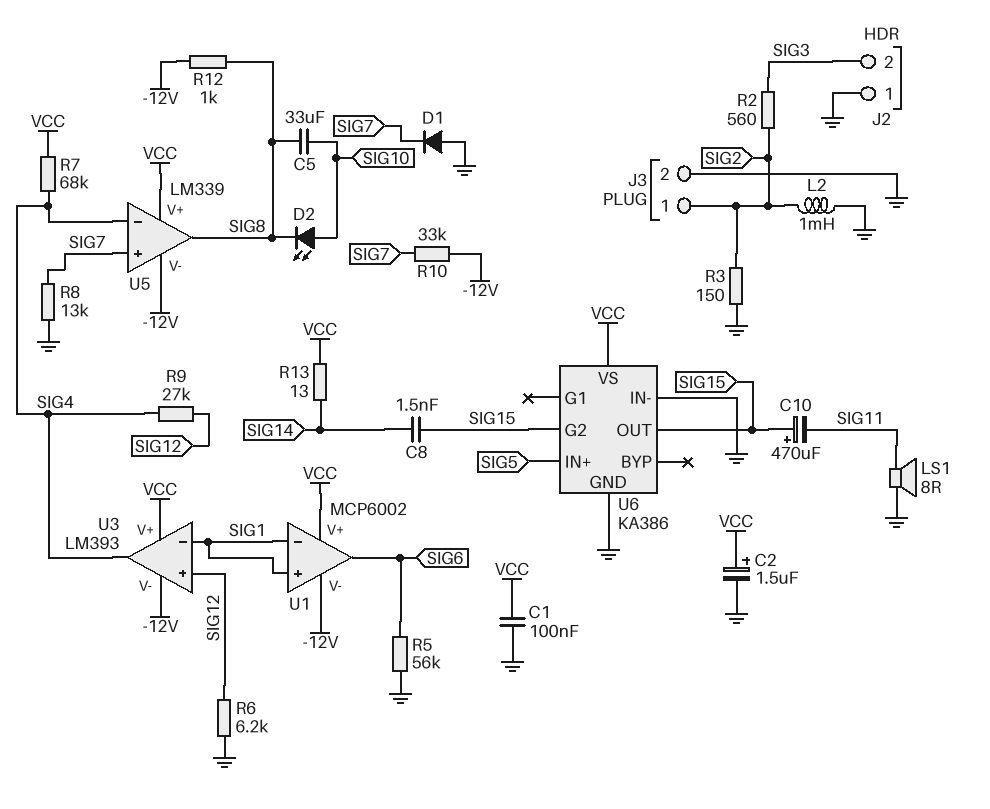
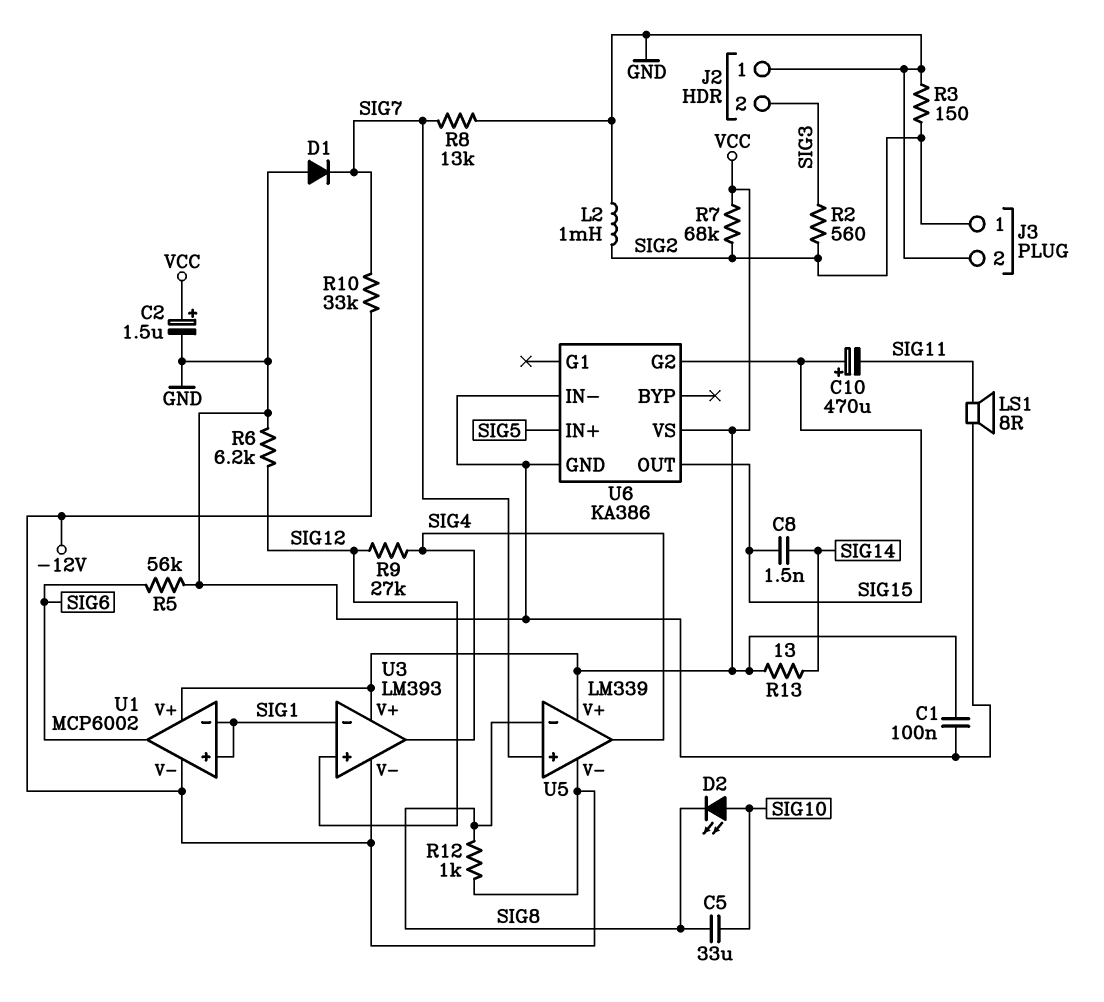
R7: 68k (SIG4, VCC) -> 68k (SIG2, VCC)
U5 pin in-: SIG4 -> SIG8
U5 pin out: SIG8 -> SIG4

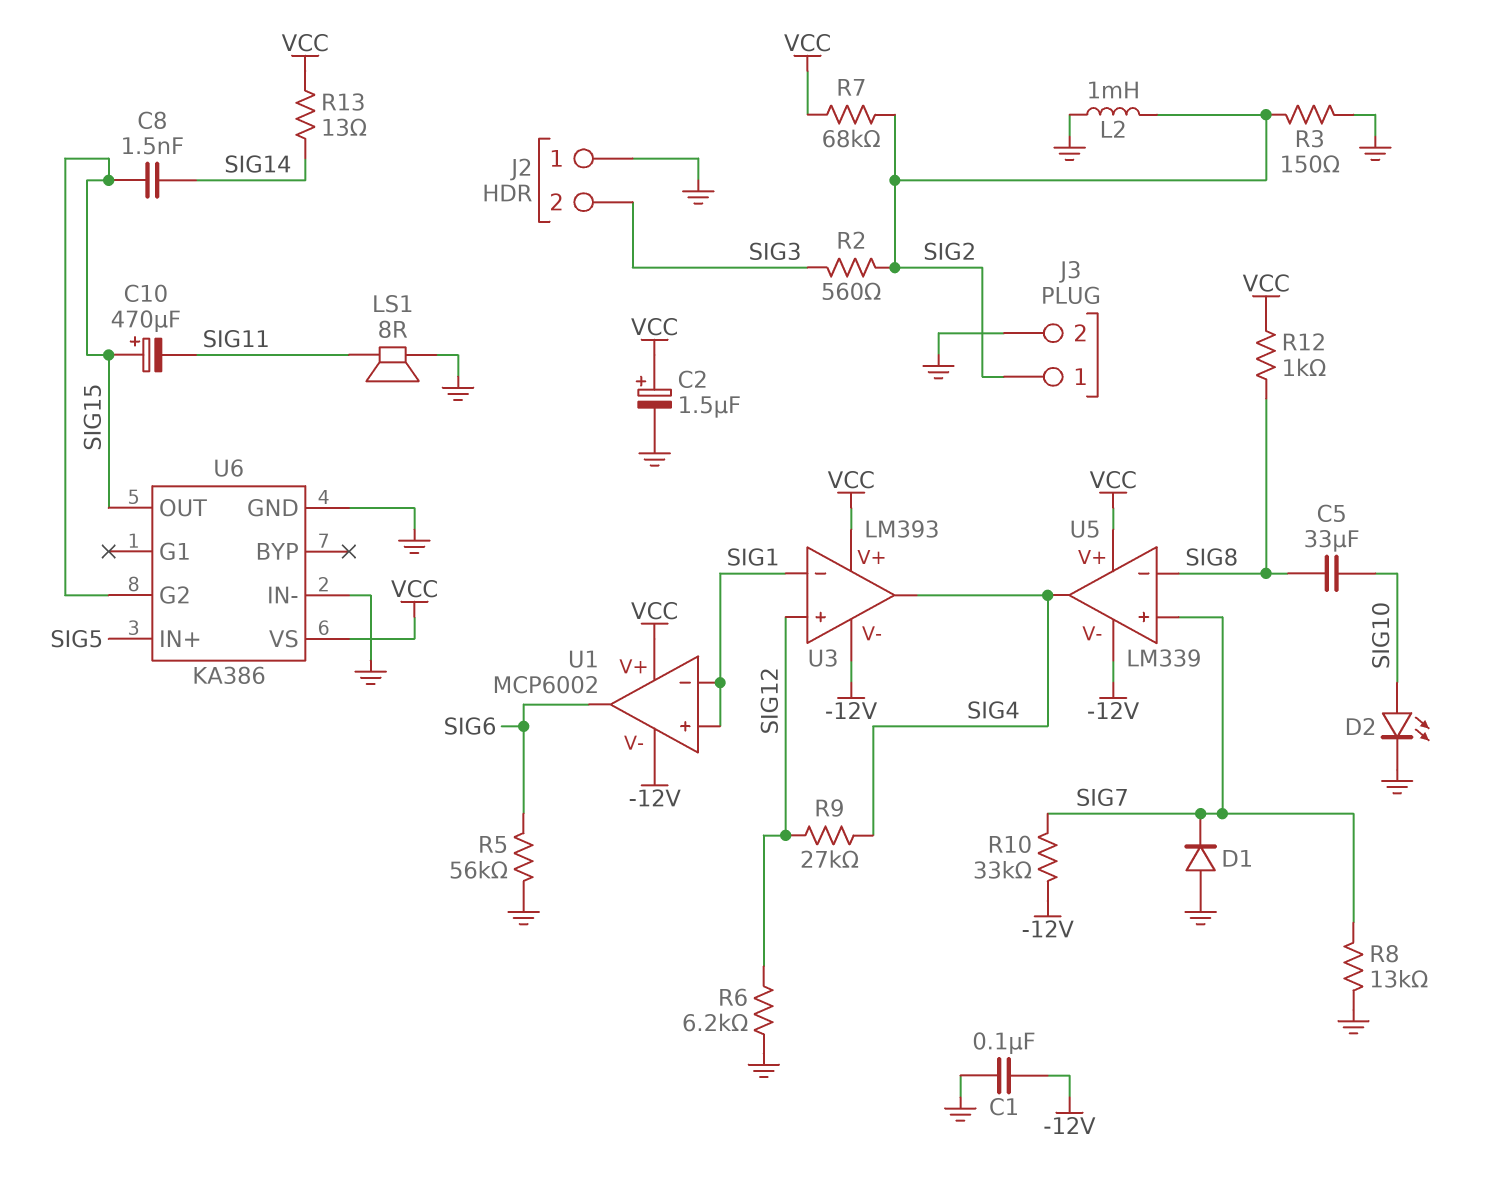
C1: 100nF (GND, VCC) -> 100nF (-12V, GND)
D2: LED (A SIG10, K SIG8) -> LED (A SIG10, K GND)
R12: 1k (-12V, SIG8) -> 1k (SIG8, VCC)

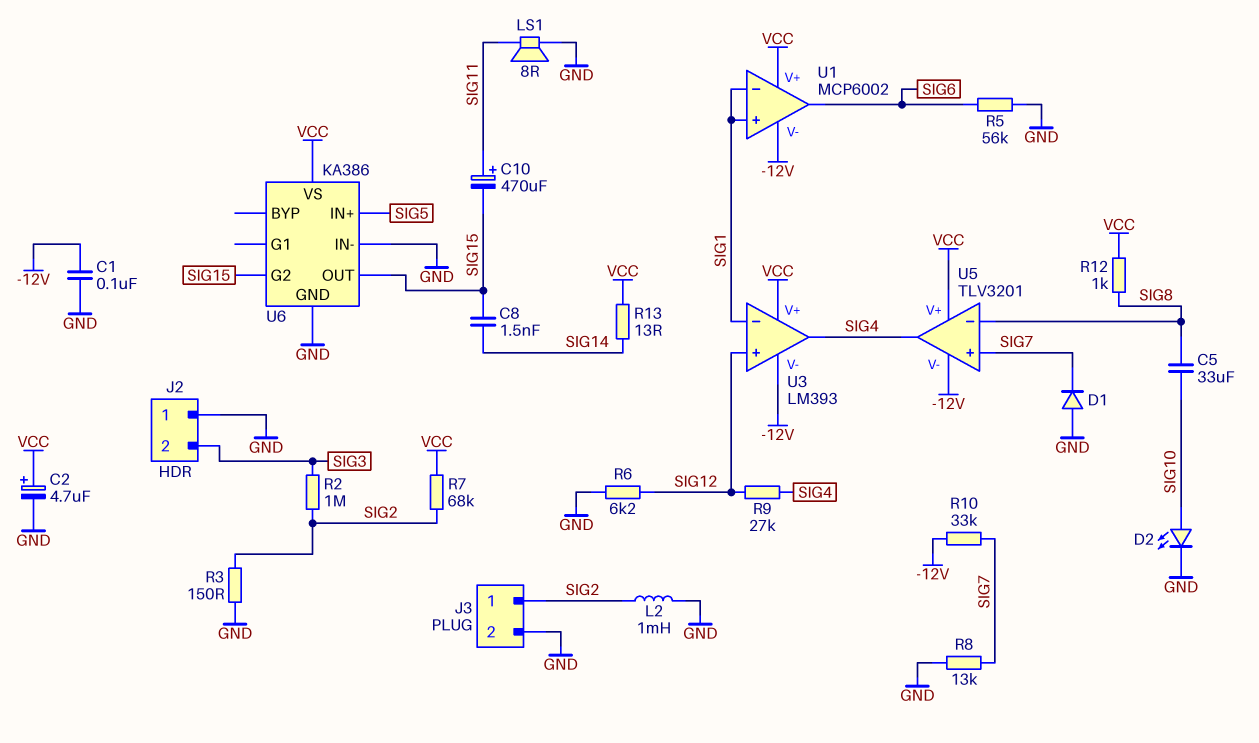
C2: 1.5uF (plus VCC, minus GND) -> 4.7uF (plus VCC, minus GND)
C10: 470uF (plus SIG15, minus SIG11) -> 470uF (plus SIG11, minus SIG15)
R2: 560 (SIG2, SIG3) -> 1M (SIG2, SIG3)
U5: LM339 -> TLV3201

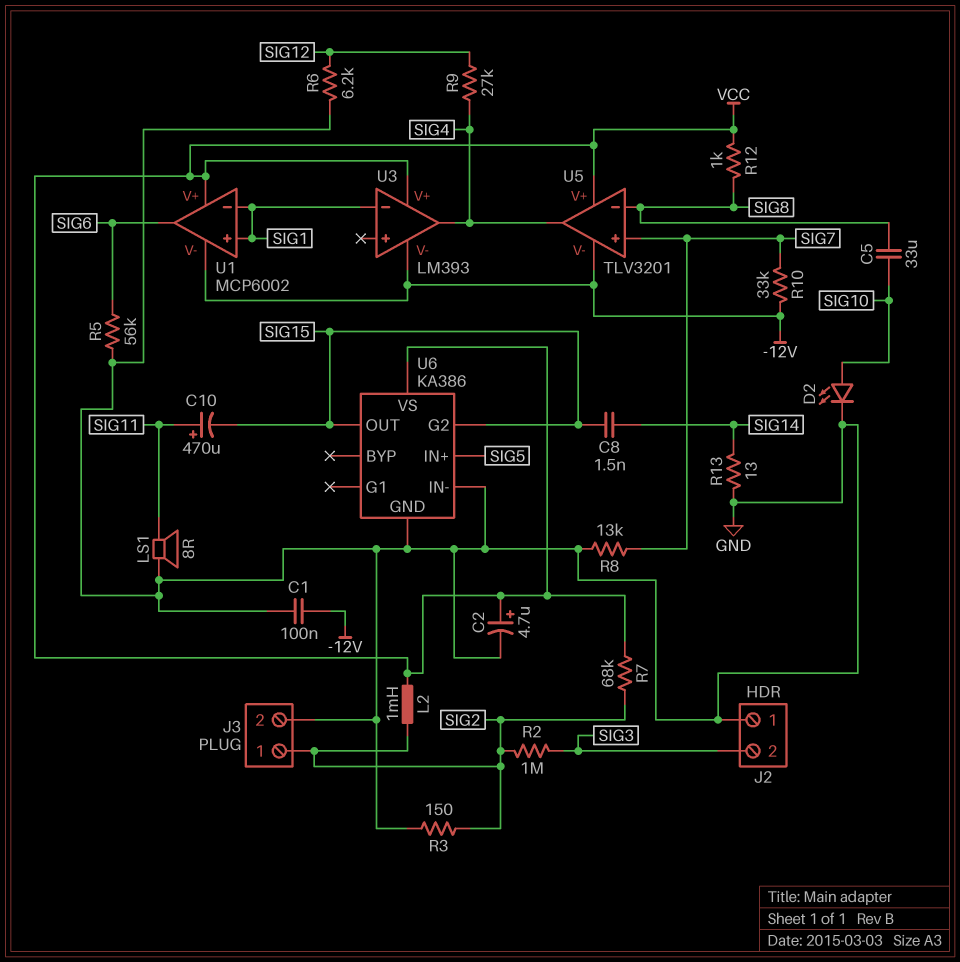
D1: diode (A GND, K SIG7) -> none
L2: 1mH (GND, SIG2) -> 1mH (SIG2, VCC)
R13: 13 (SIG14, VCC) -> 13 (GND, SIG14)
U3 pin in+: SIG12 -> none

